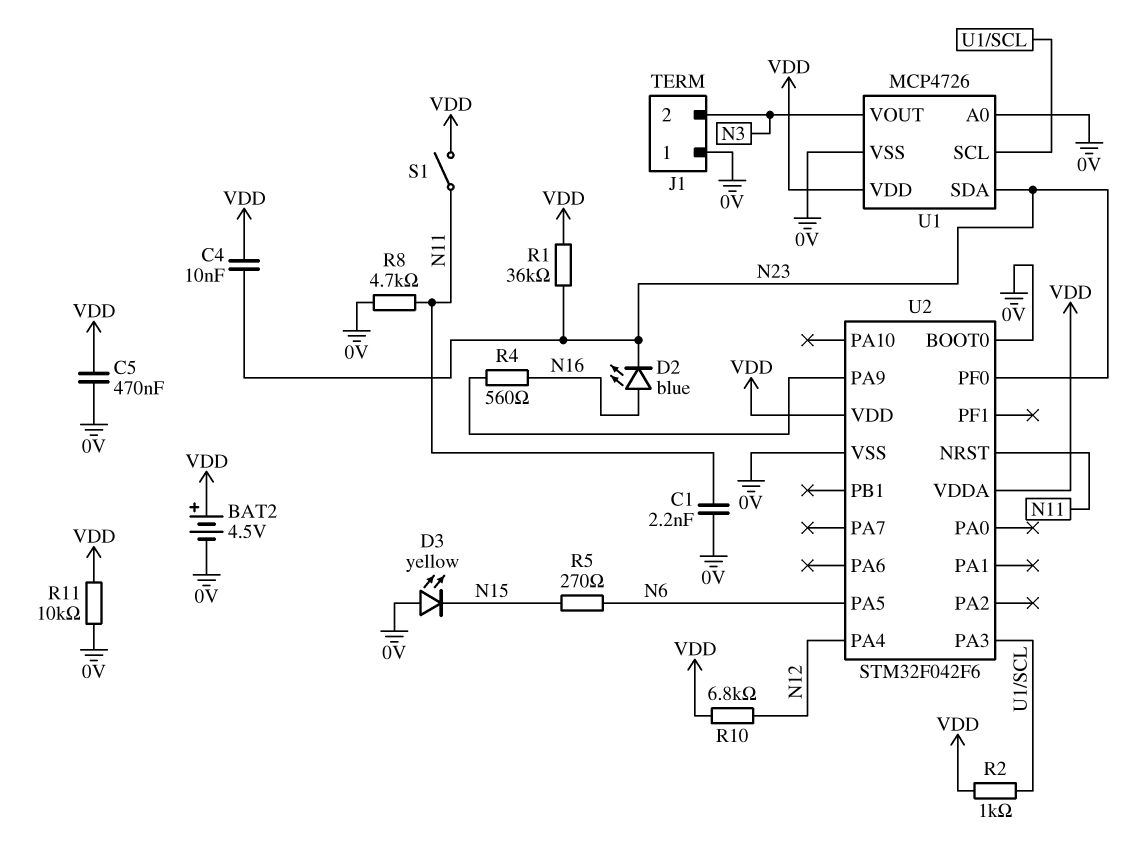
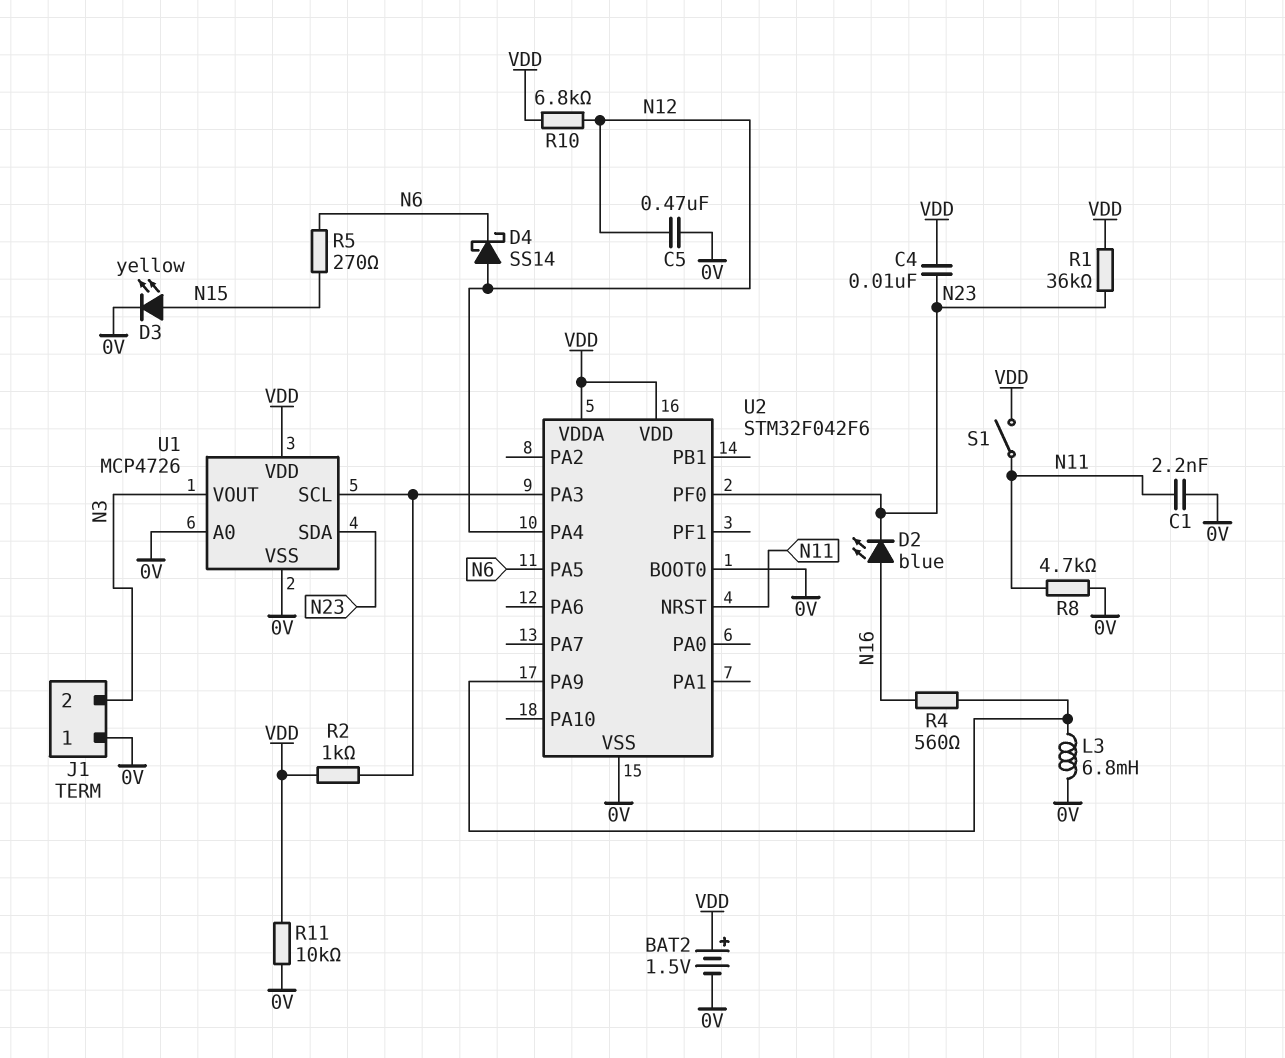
BAT2: 4.5V (plus VDD, minus 0V) -> 1.5V (plus VDD, minus 0V)
C5: 470nF (0V, VDD) -> 470nF (0V, N12)
D3: LED yellow (A 0V, K N15) -> LED yellow (A N15, K 0V)
D4: none -> schottky SS14 (A N12, K N6)
L3: none -> 6.8mH (0V, U2/PA9)

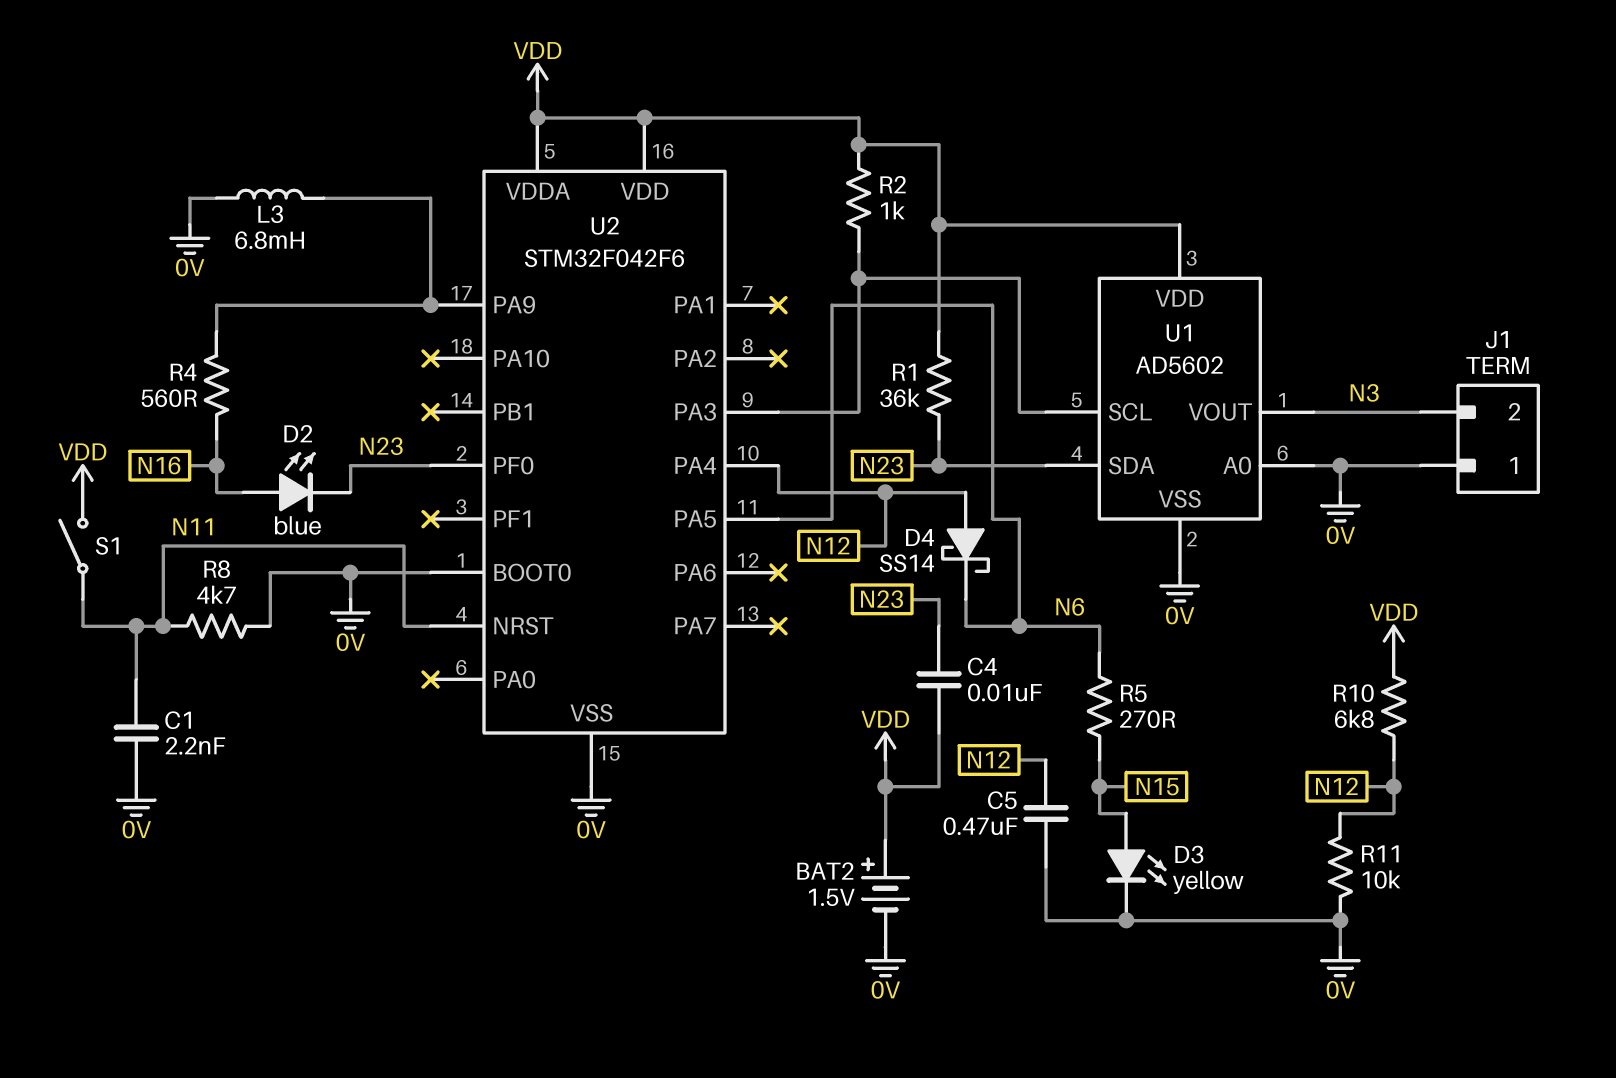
R11: 10k (0V, VDD) -> 10k (0V, N12)
U1: MCP4726 -> AD5602

